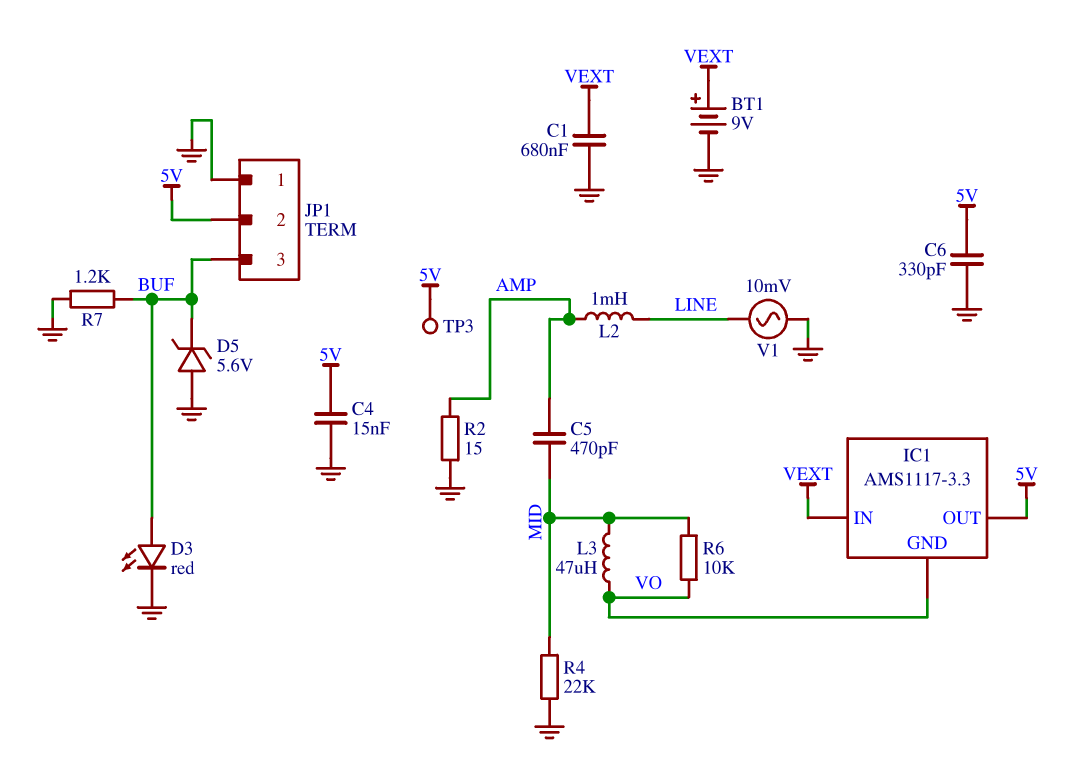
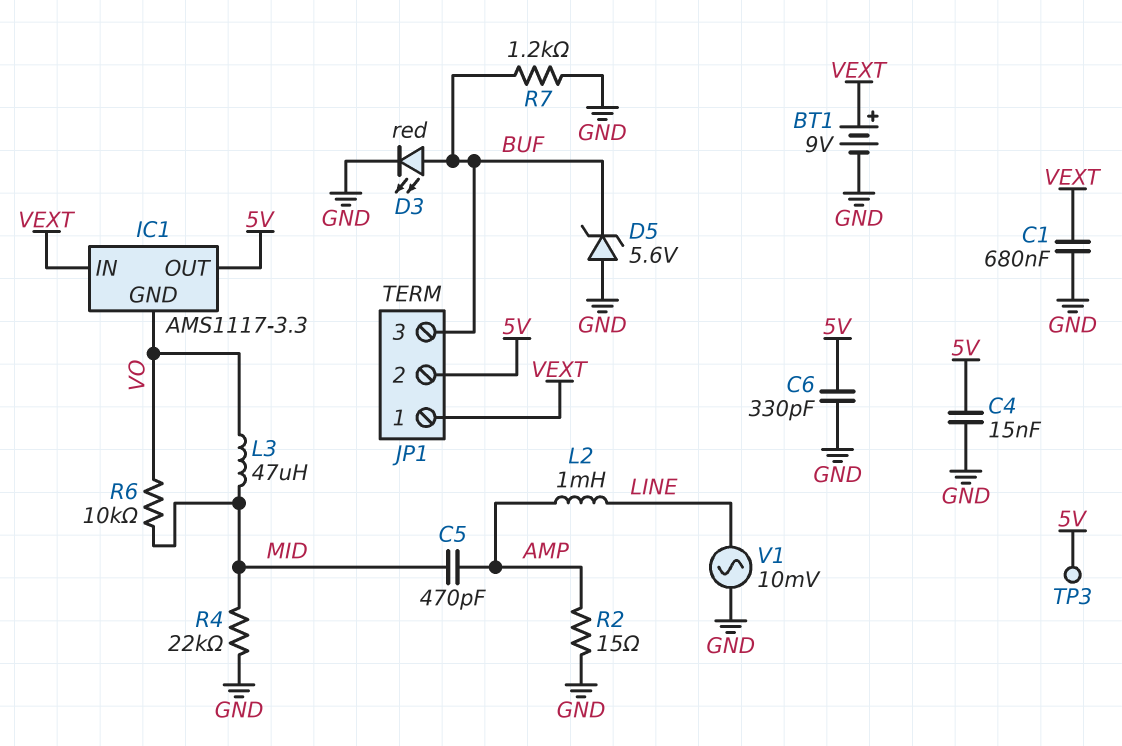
JP1 pin 1: GND -> VEXT

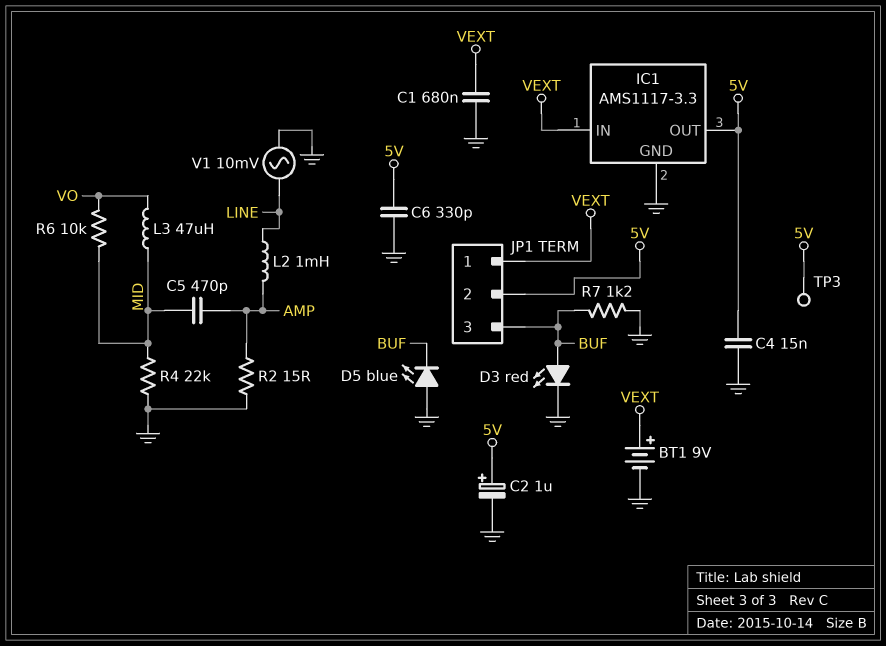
C2: none -> 1uF (plus 5V, minus GND)
D5: zener 5.6V (A GND, K BUF) -> LED blue (A GND, K BUF)
IC1 pin GND: VO -> GND

